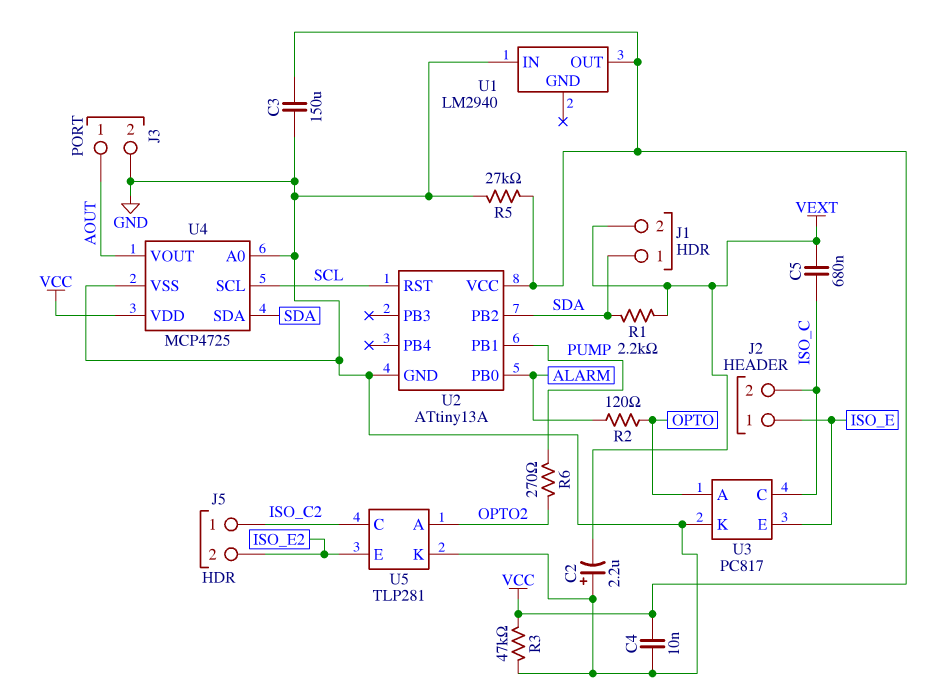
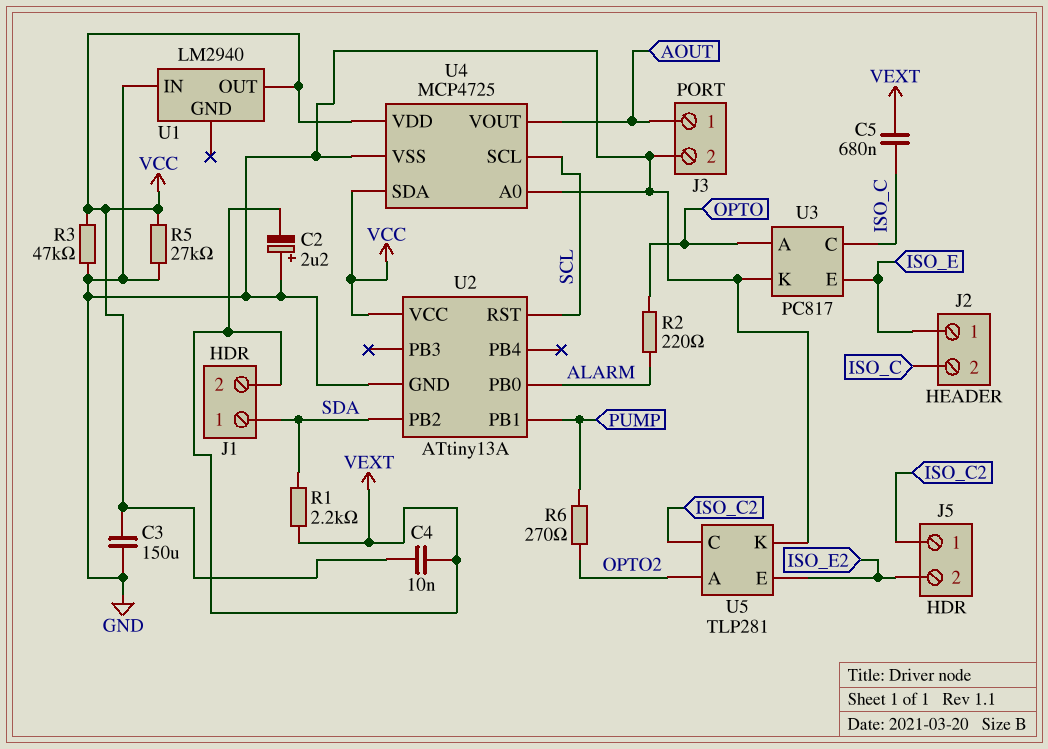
C4: 10nF (GND, VCC) -> 10nF (VCC, VEXT)
R2: 120 (ALARM, OPTO) -> 220 (ALARM, OPTO)
U4 pin SDA: SDA -> VCC

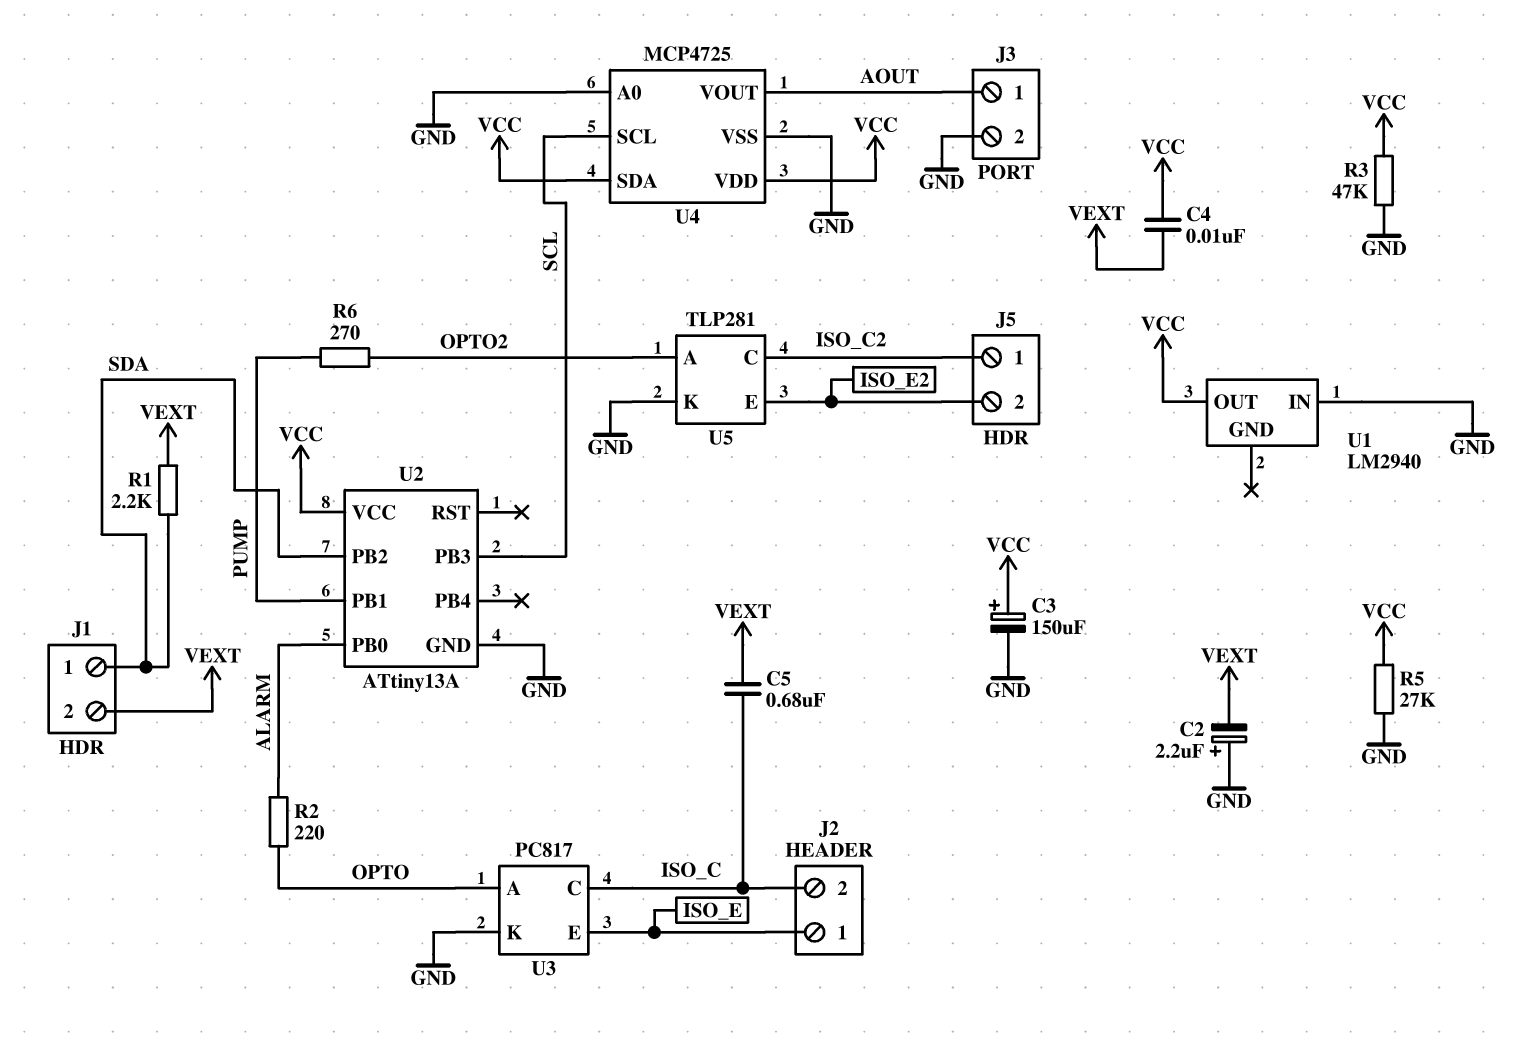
C3: 150uF (GND, VCC) -> 150uF (plus VCC, minus GND)
U2 pin PB3: none -> SCL
U2 pin RST: SCL -> none

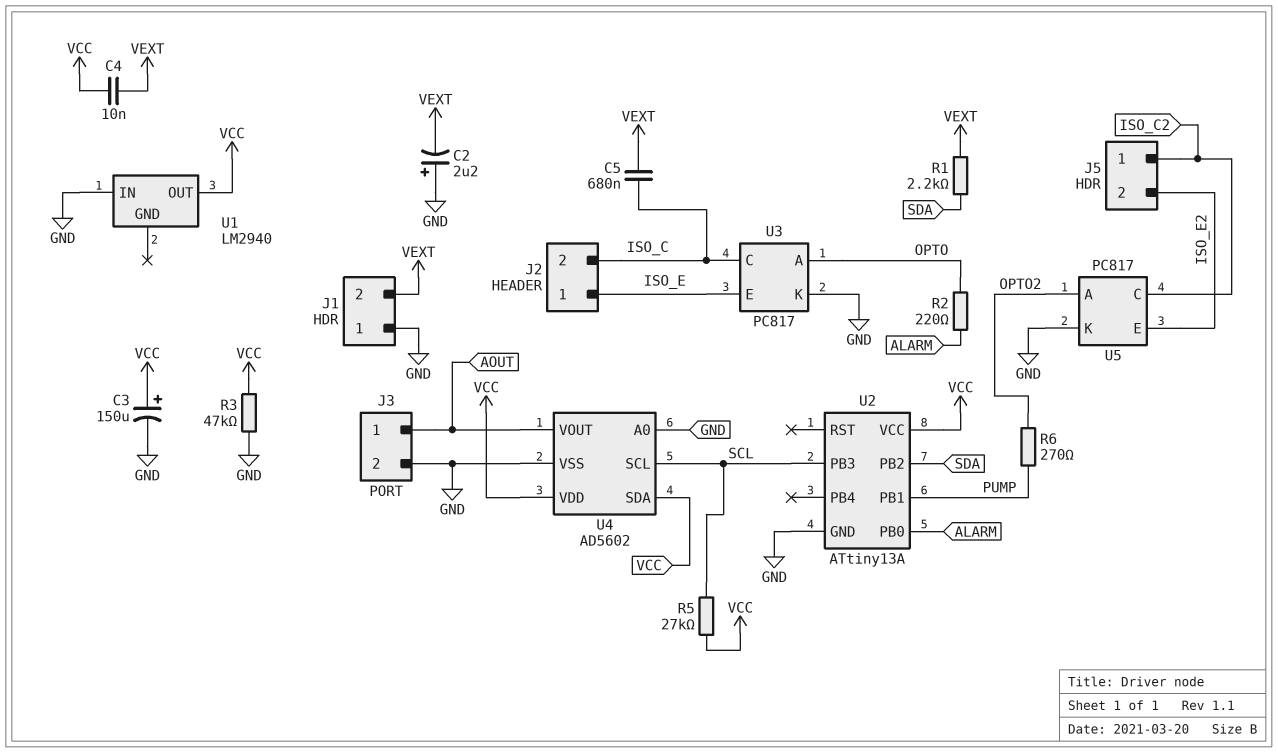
J1 pin 1: SDA -> GND
R5: 27k (GND, VCC) -> 27k (SCL, VCC)
U4: MCP4725 -> AD5602
U5: TLP281 -> PC817

